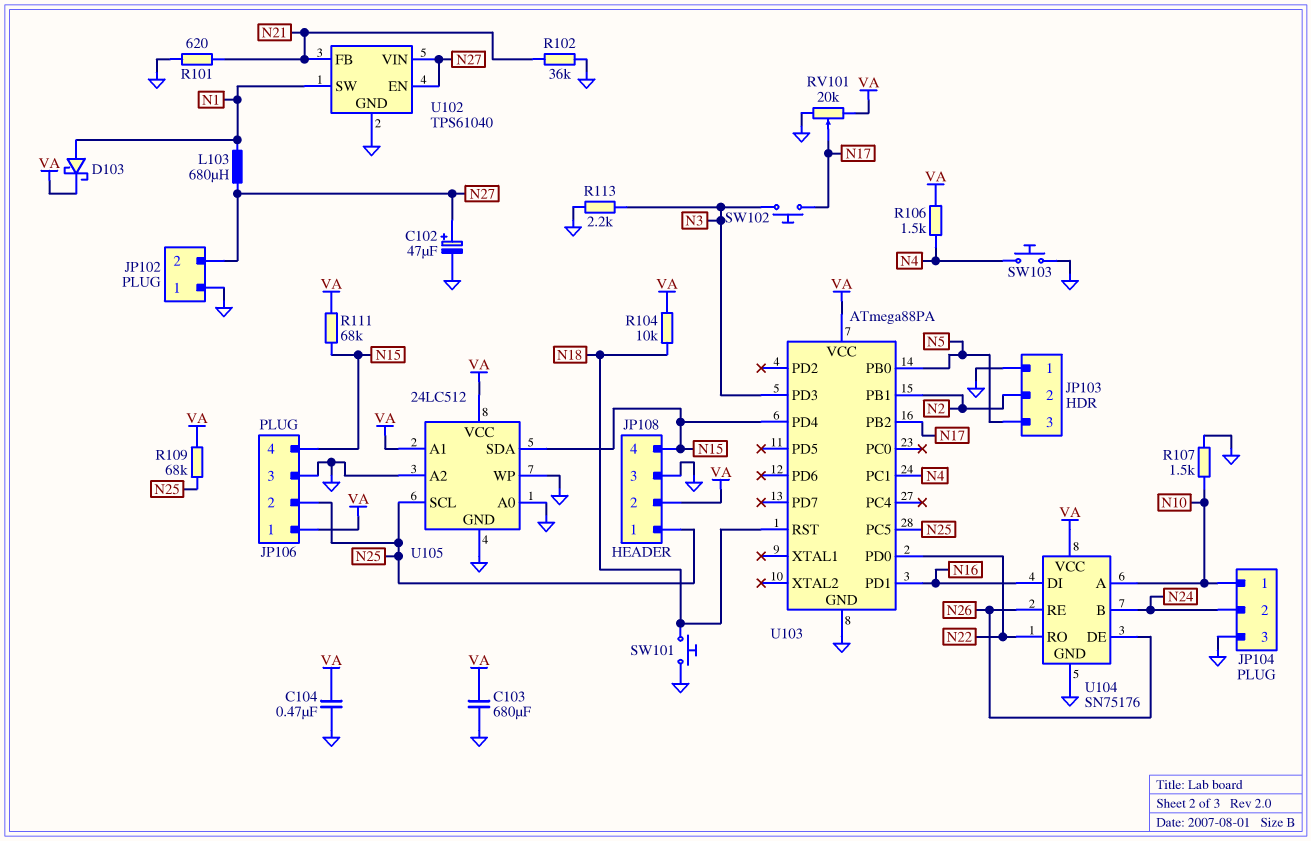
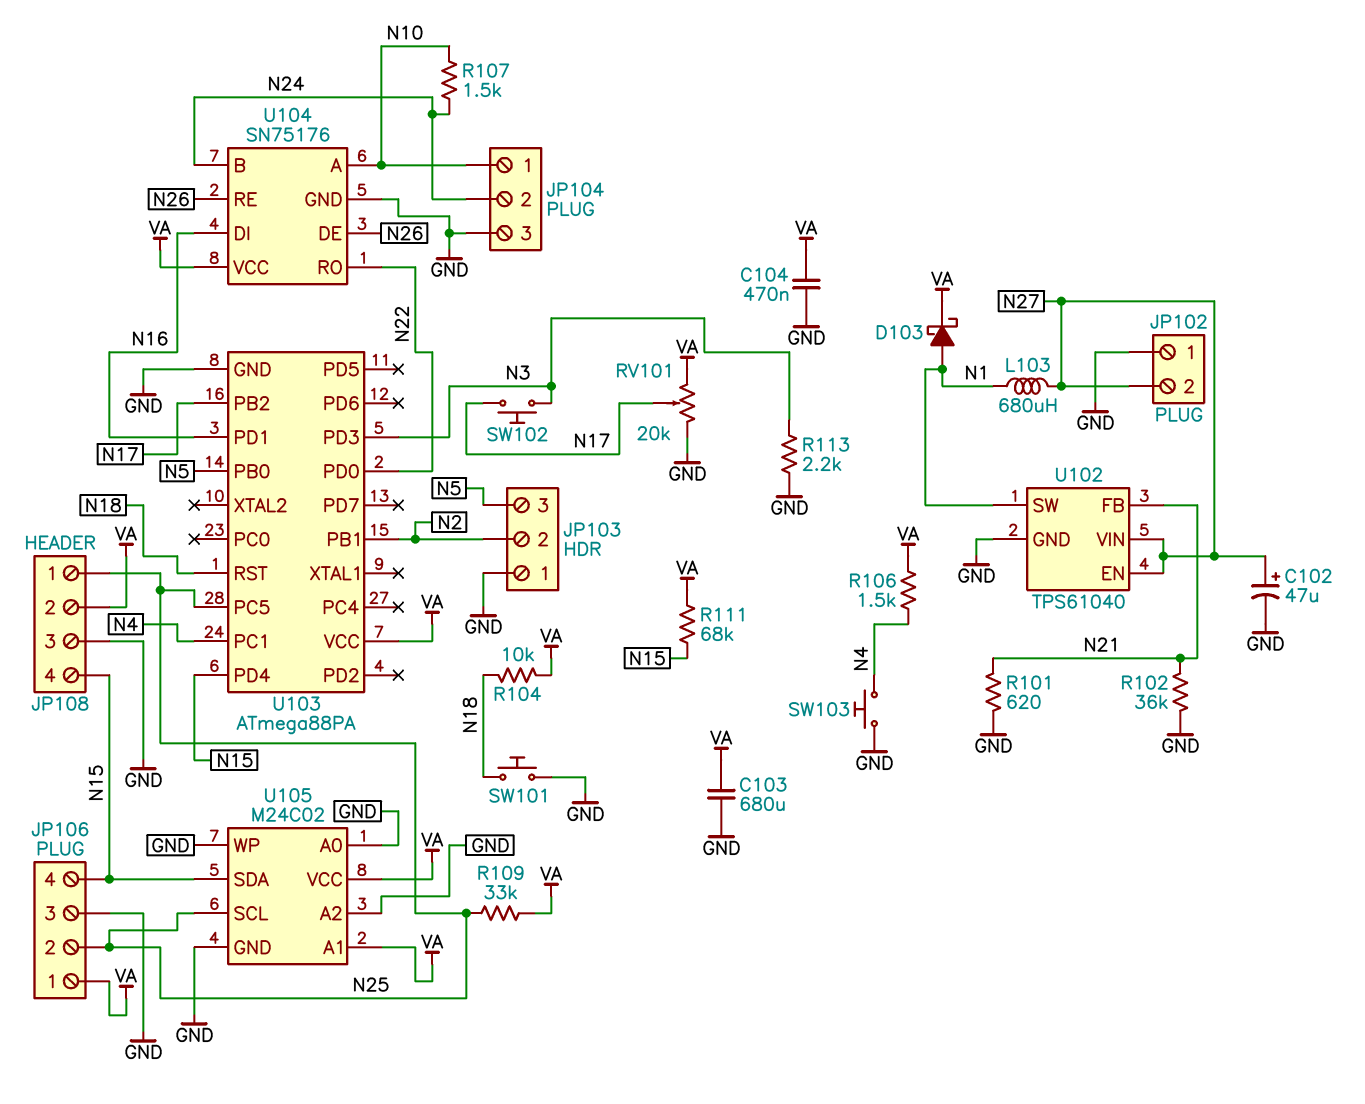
R107: 1.5k (GND, N10) -> 1.5k (N10, N24)
R109: 68k (N25, VA) -> 33k (N25, VA)
U105: 24LC512 -> M24C02

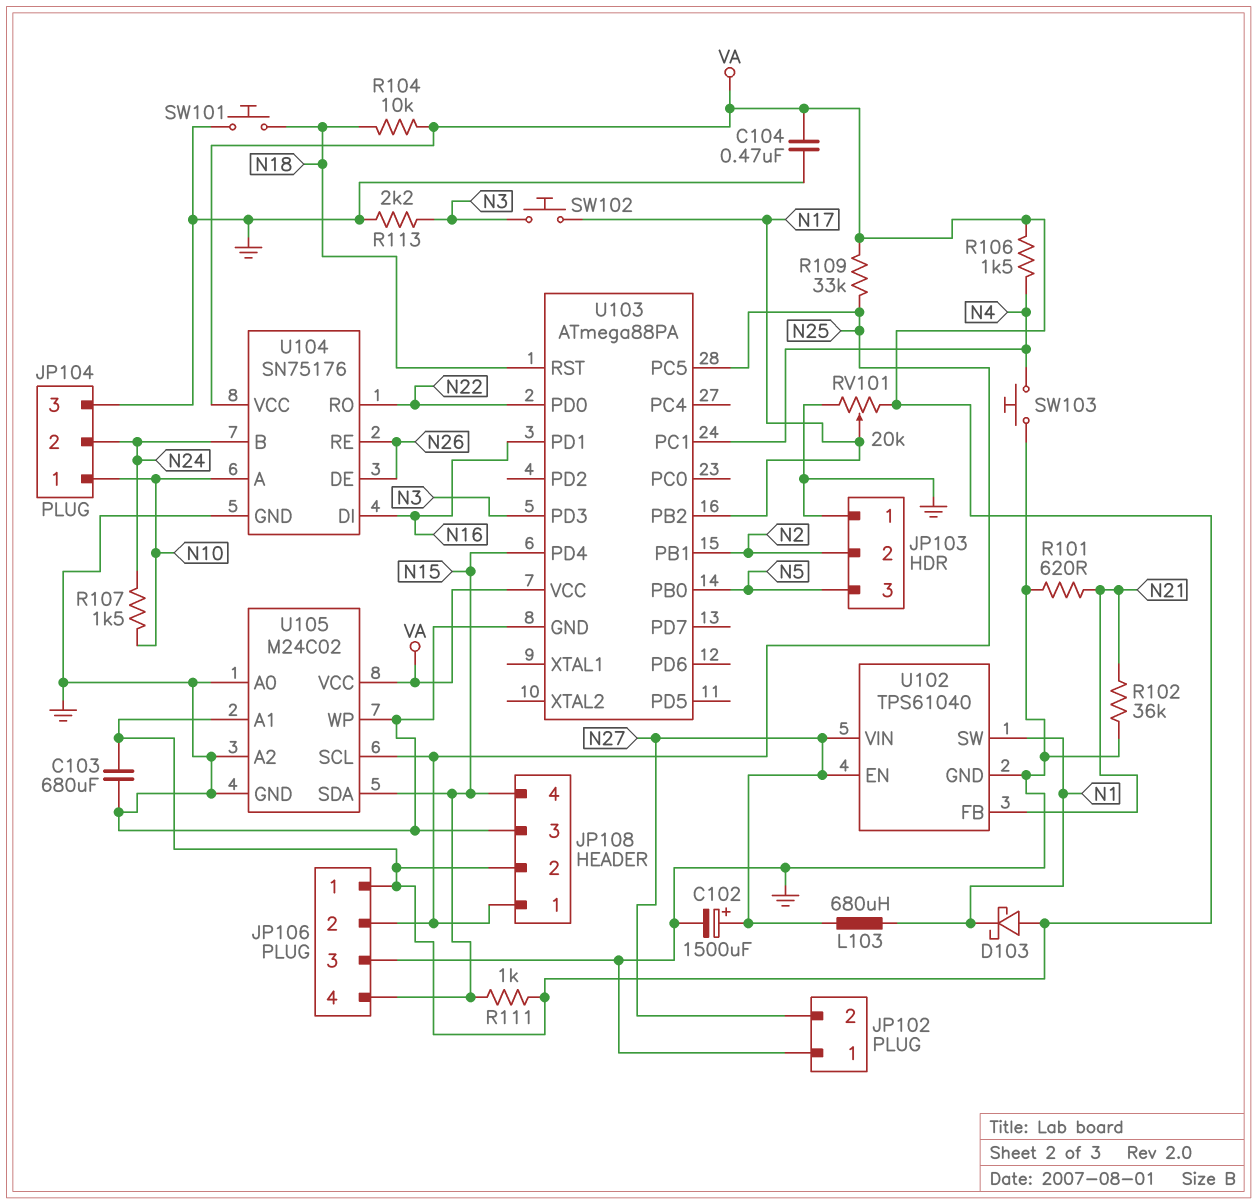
C102: 47uF (plus N27, minus GND) -> 1500uF (plus N27, minus GND)
D103: schottky (A N1, K VA) -> schottky (A VA, K N1)
R111: 68k (N15, VA) -> 1k (N15, VA)

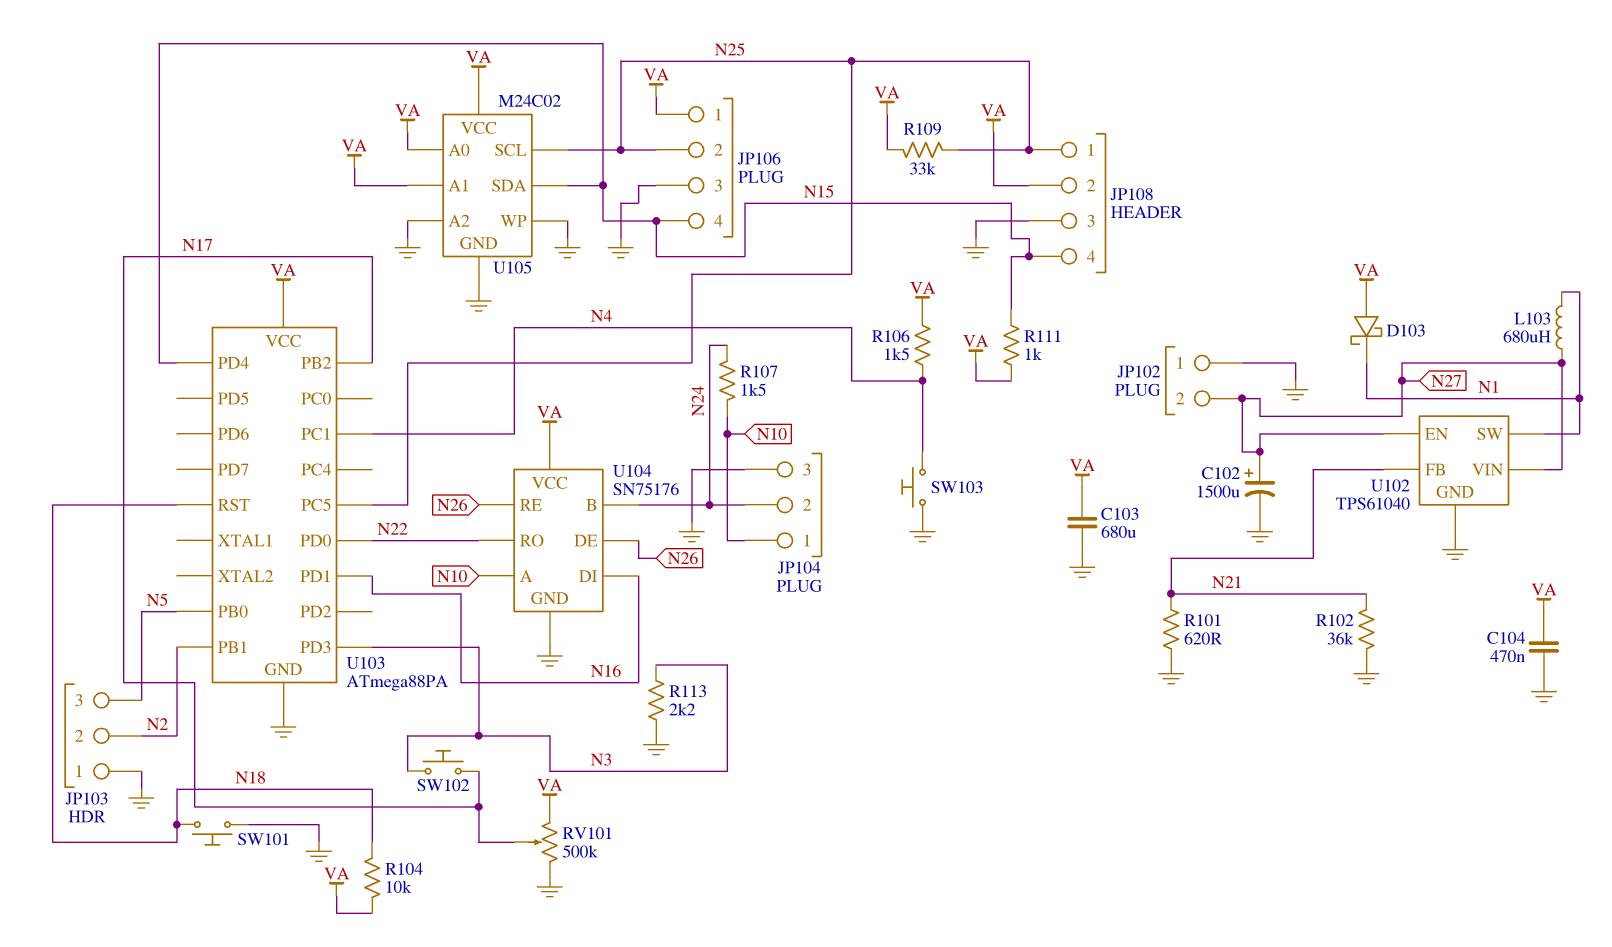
RV101: 20k (GND, VA, wiper N17) -> 500k (GND, VA, wiper N17)
U105 pin A0: GND -> VA

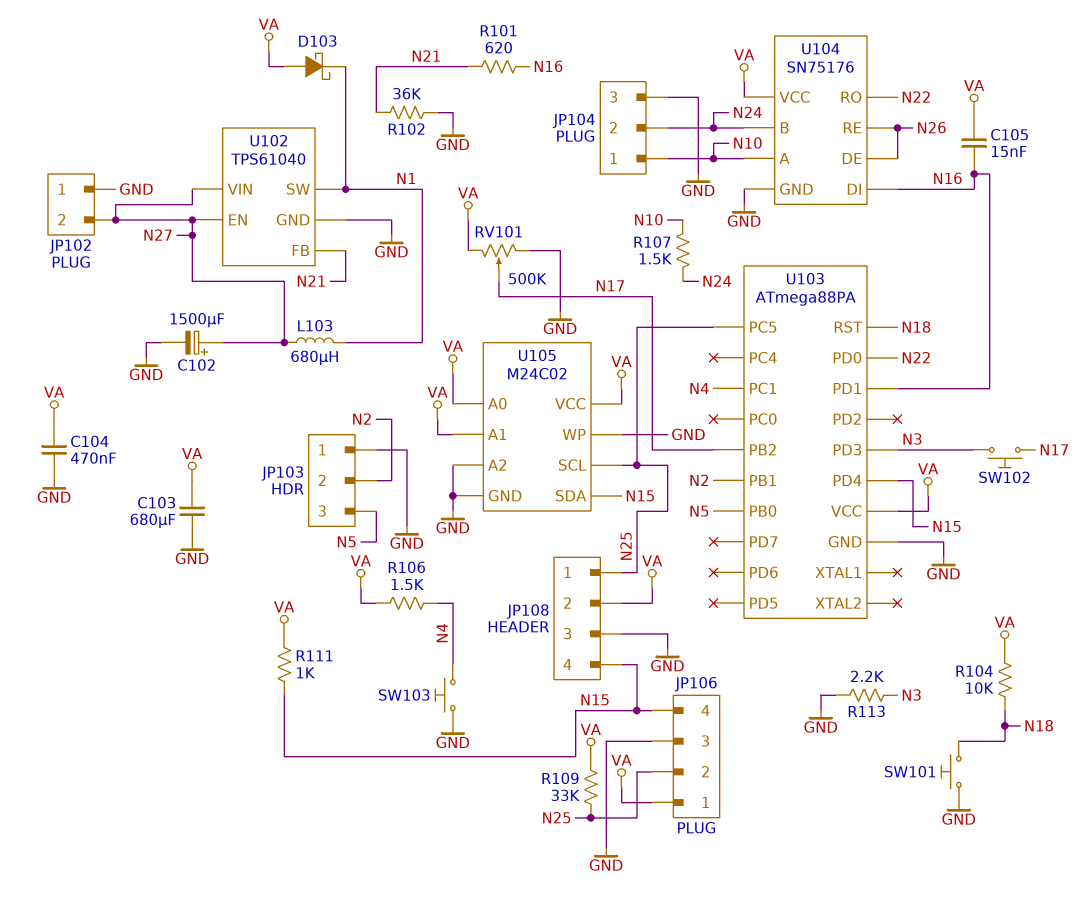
C105: none -> 15nF (N16, VA)
R101: 620 (GND, N21) -> 620 (N16, N21)

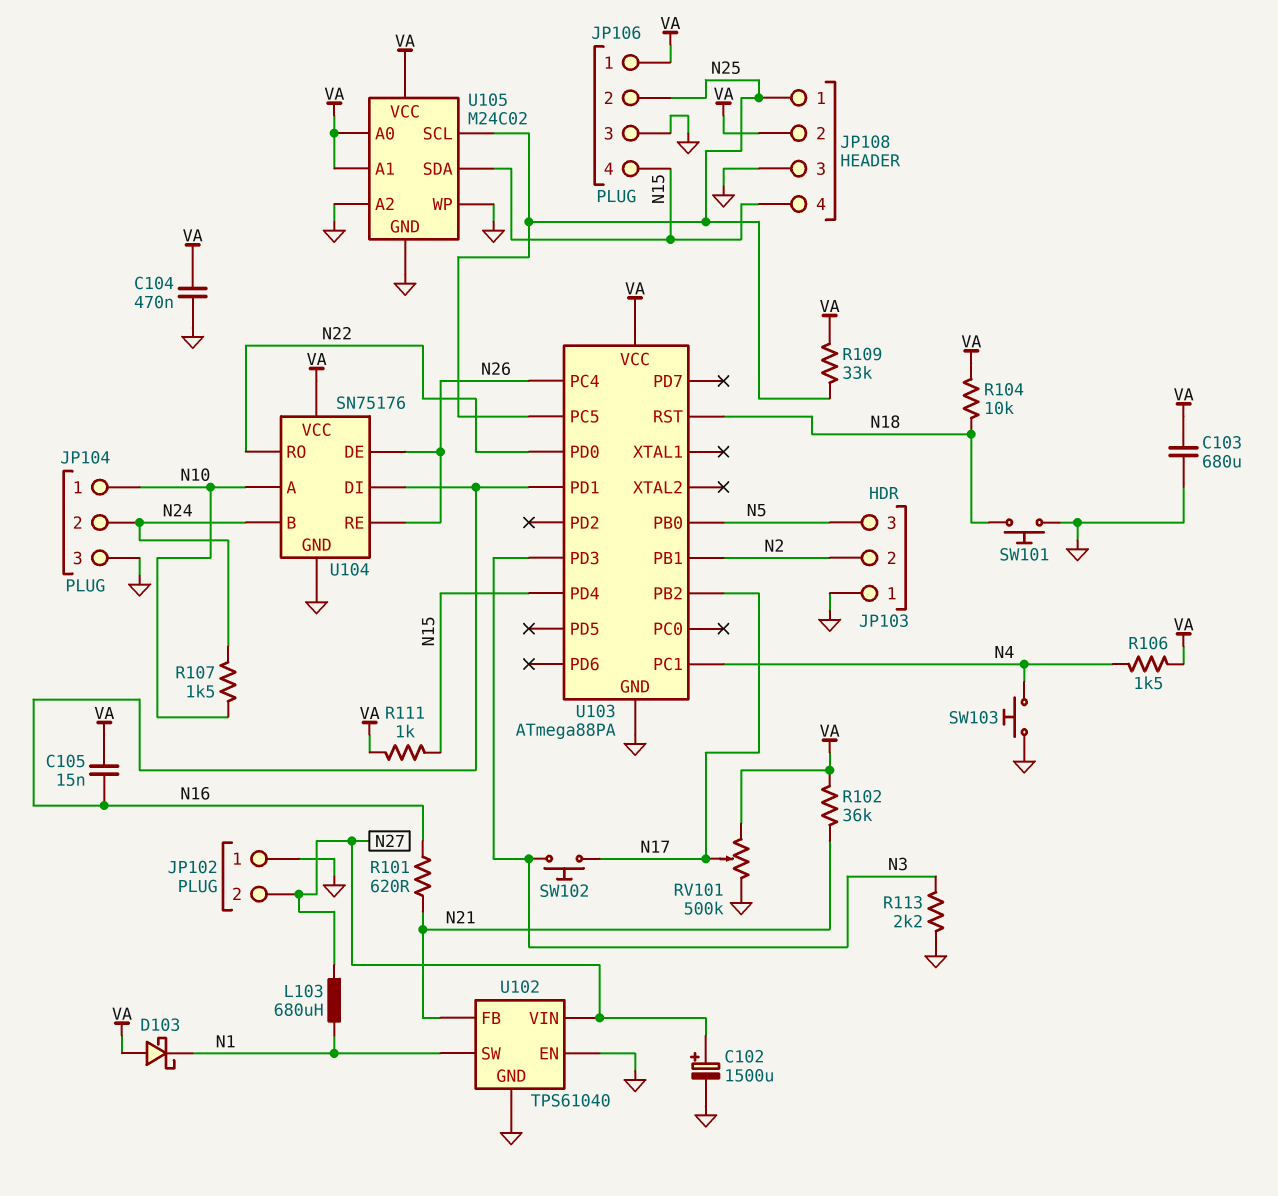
R102: 36k (GND, N21) -> 36k (N21, VA)
U102 pin EN: N27 -> GND
U103 pin PC4: none -> N26

